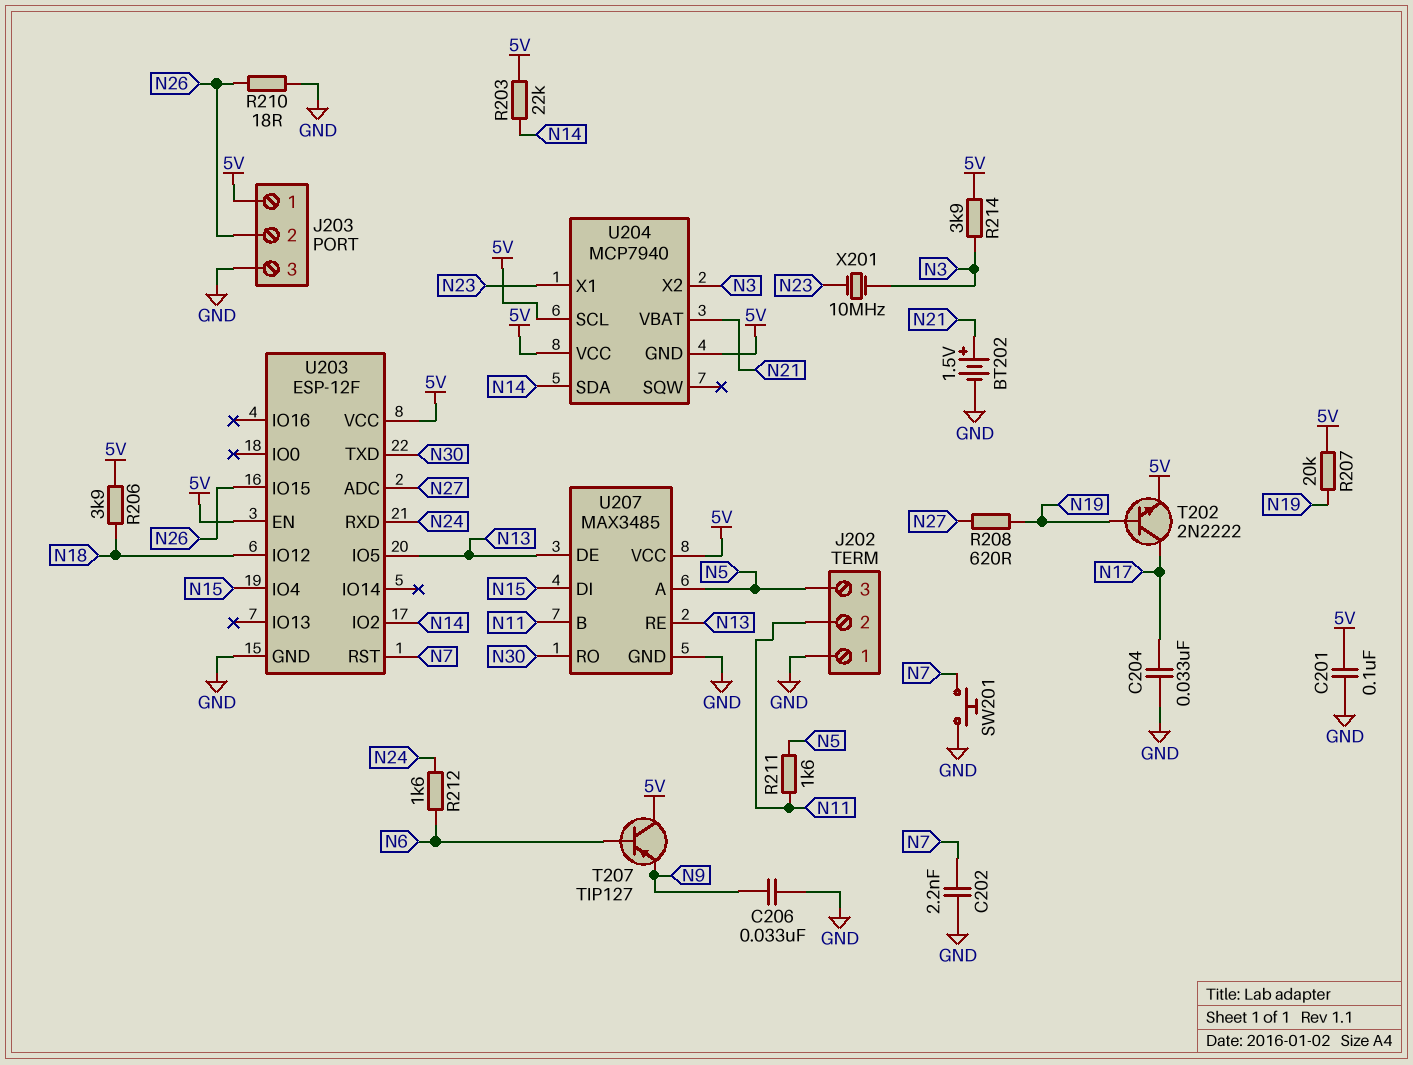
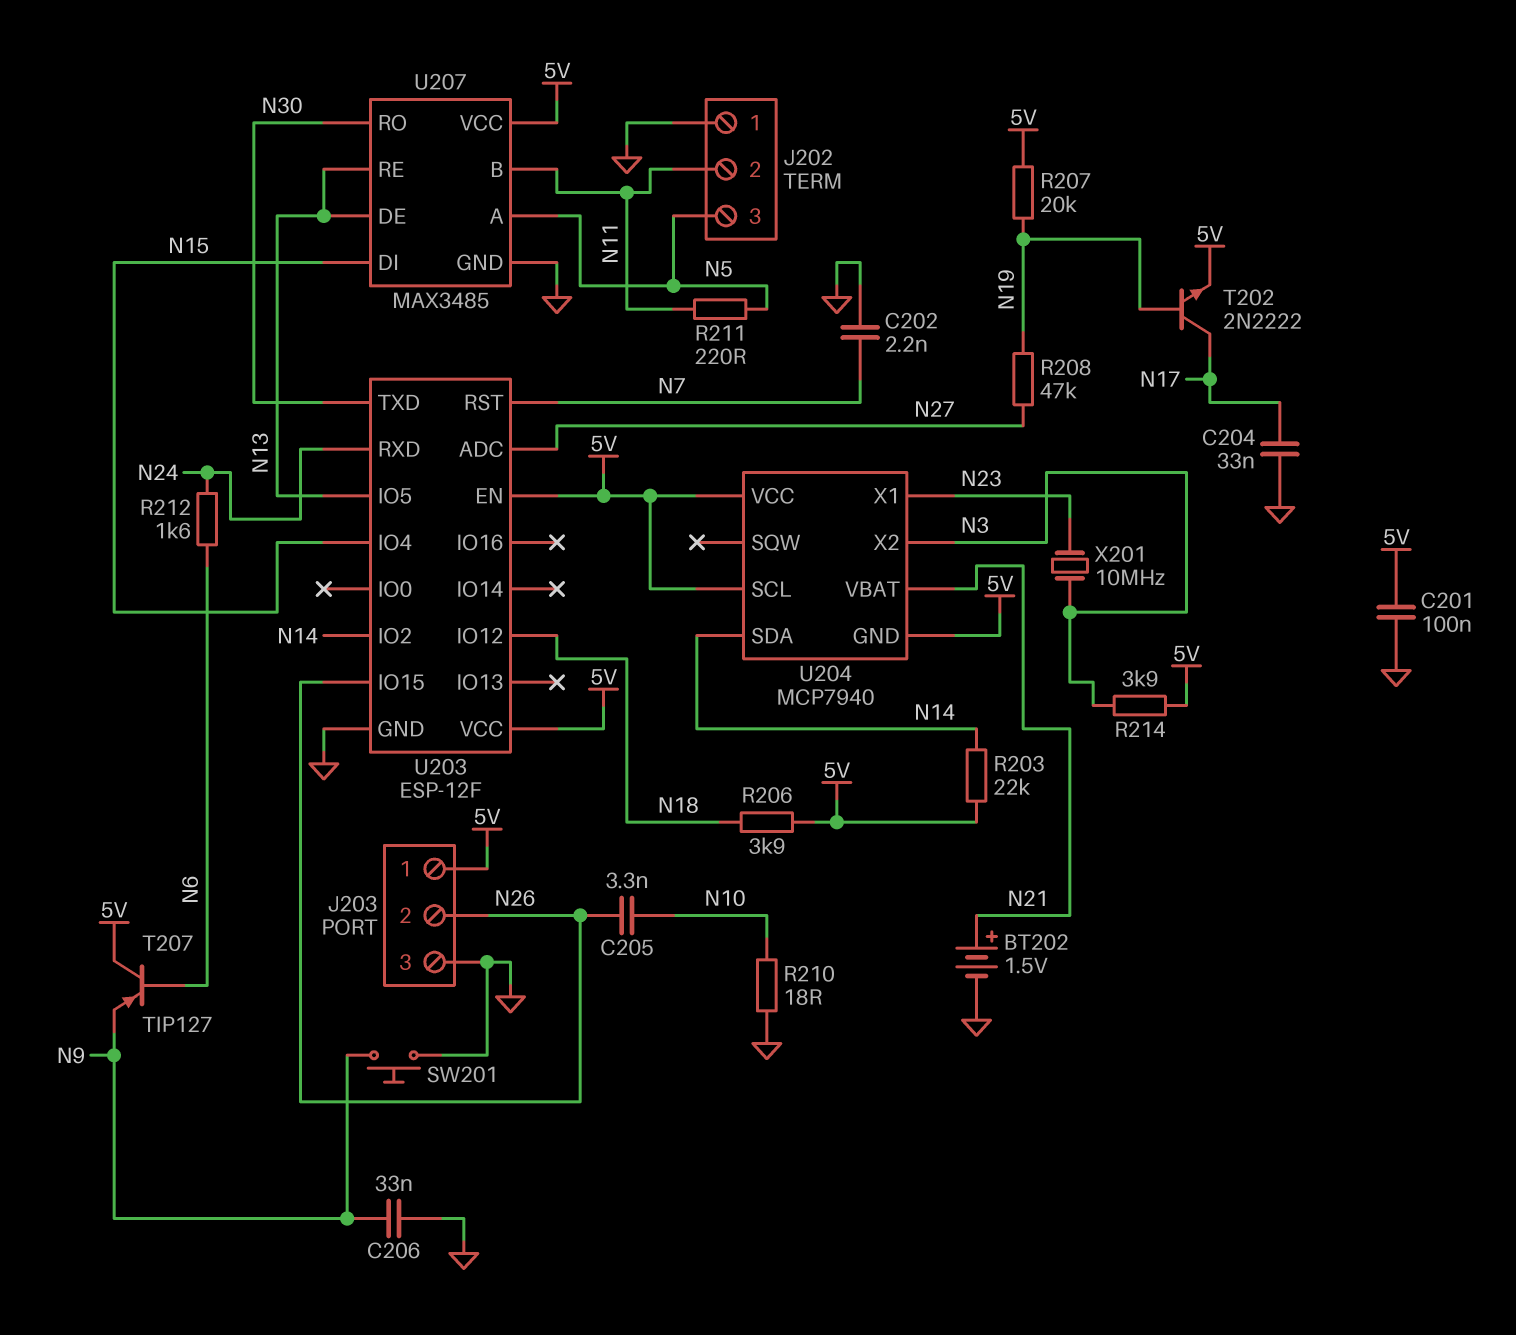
C205: none -> 3.3nF (N10, N26)
R208: 620 (N19, N27) -> 47k (N19, N27)
R210: 18 (GND, N26) -> 18 (GND, N10)
R211: 1.6k (N5, N11) -> 220 (N5, N11)
SW201: button (GND, N7) -> button (GND, N9)

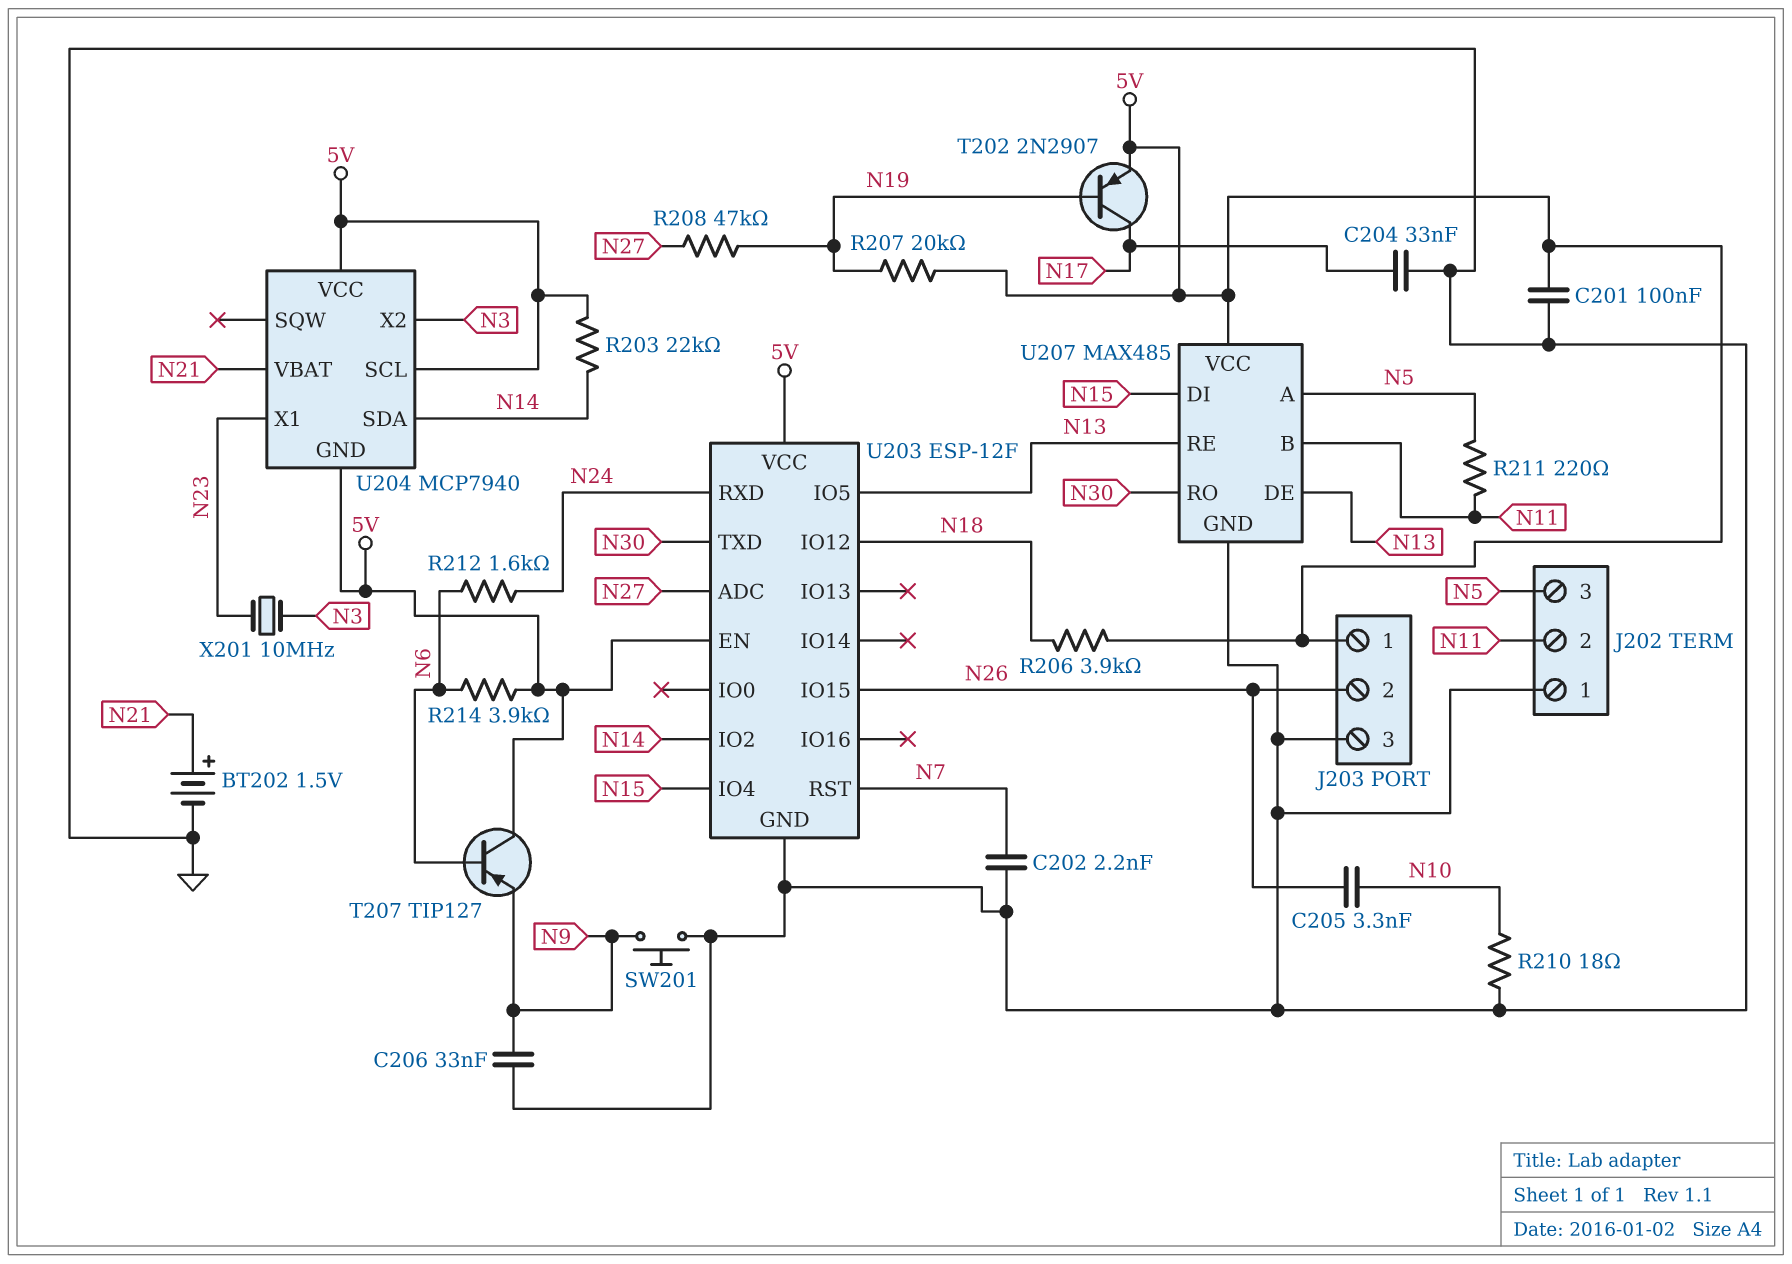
R214: 3.9k (5V, N3) -> 3.9k (5V, N6)
T202: NPN 2N2222 (B N19, C N17, E 5V) -> PNP 2N2907 (B N19, C N17, E 5V)
U207: MAX3485 -> MAX485

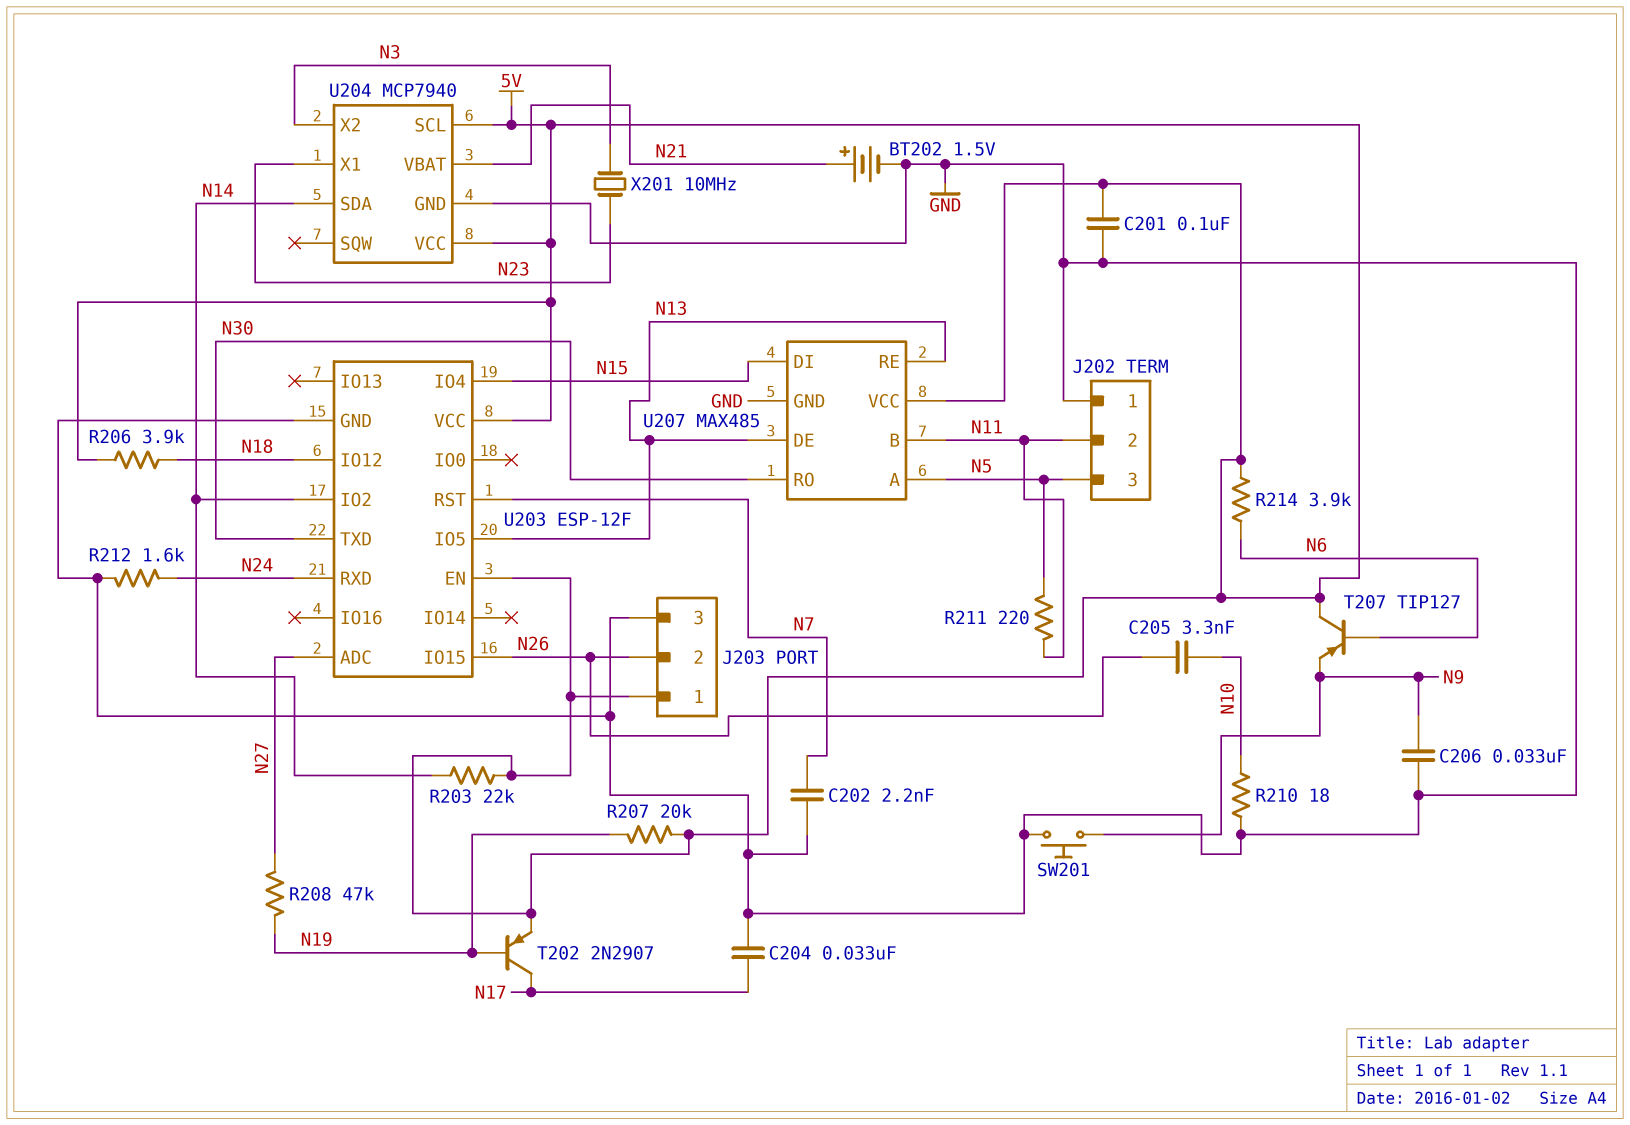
R212: 1.6k (N6, N24) -> 1.6k (GND, N24)
U204 pin GND: 5V -> GND

